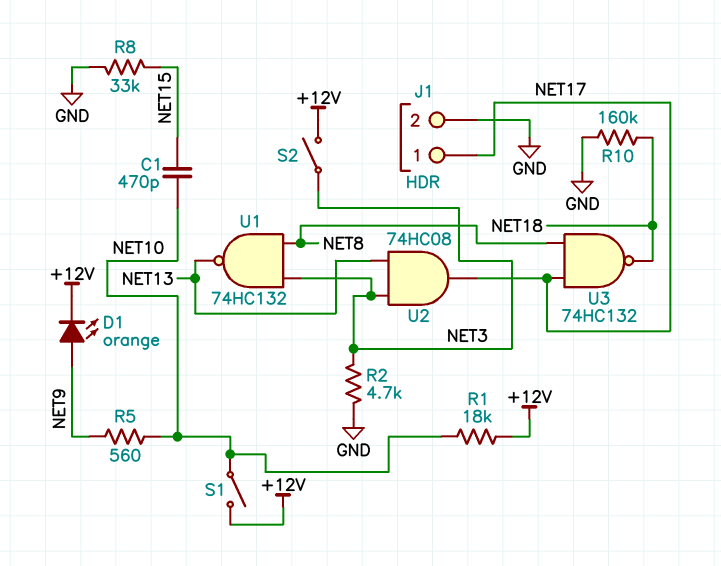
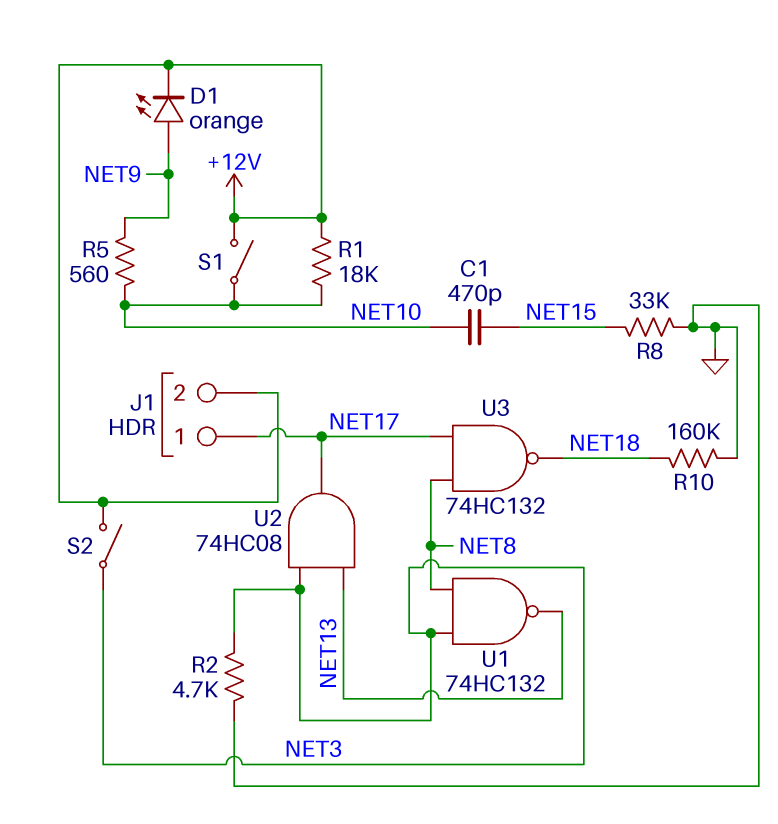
J1 pin 2: GND -> +12V

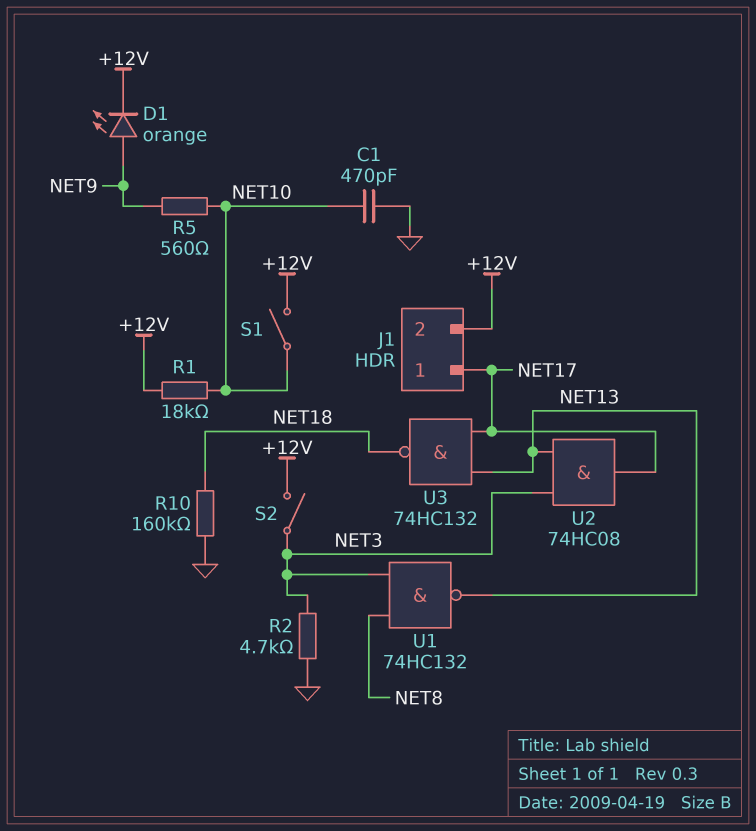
C1: 470pF (NET10, NET15) -> 470pF (GND, NET10)
R8: 33k (GND, NET15) -> none
U3: NAND 74HC132 (in NET8, in NET17, out NET18) -> NAND 74HC132 (in NET13, in NET17, out NET18)

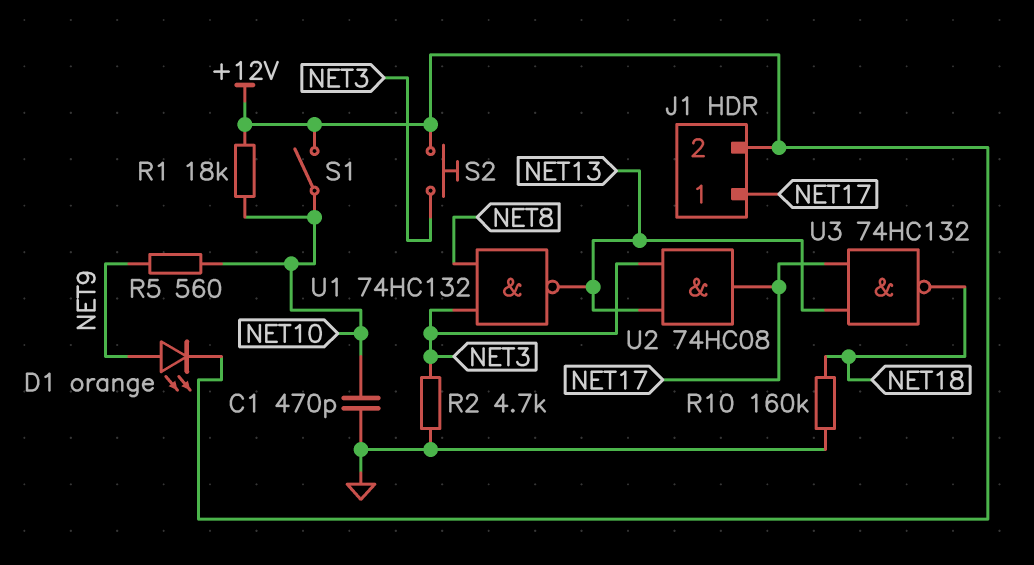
S2: switch (+12V, NET3) -> button (+12V, NET3)

